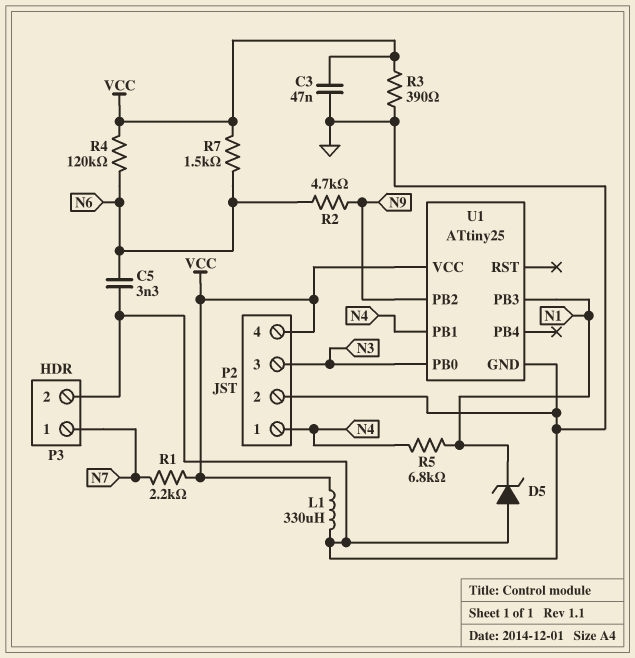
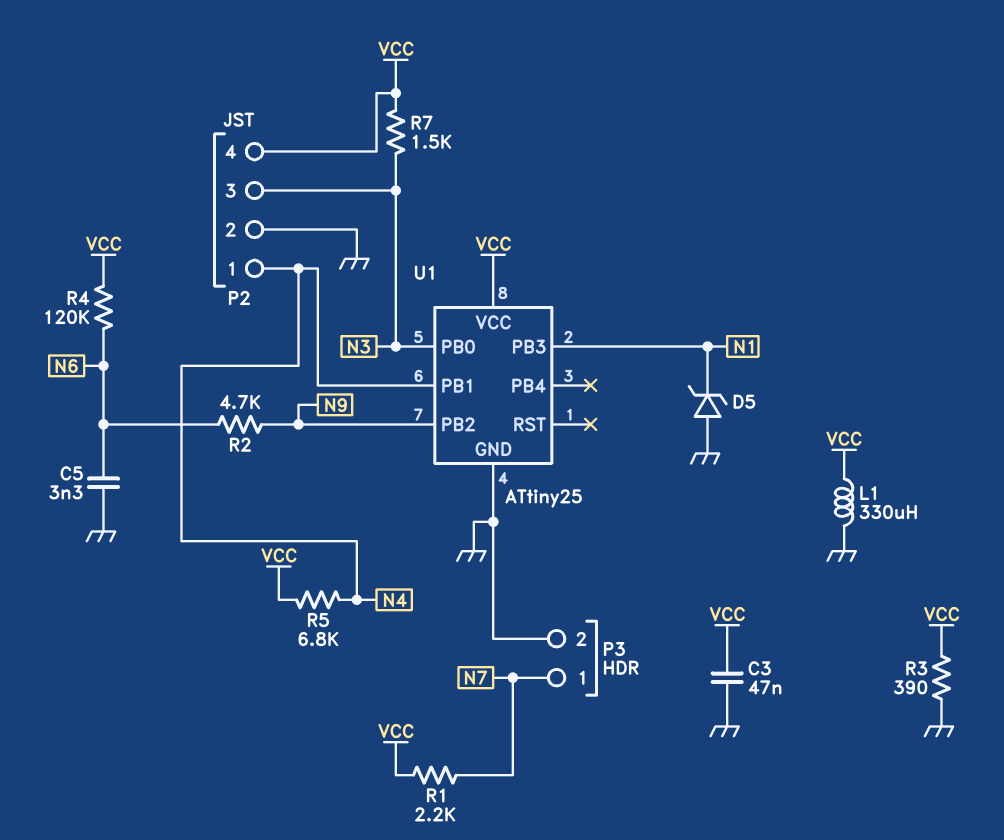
R5: 6.8k (N1, N4) -> 6.8k (N4, VCC)
R7: 1.5k (N6, VCC) -> 1.5k (N3, VCC)

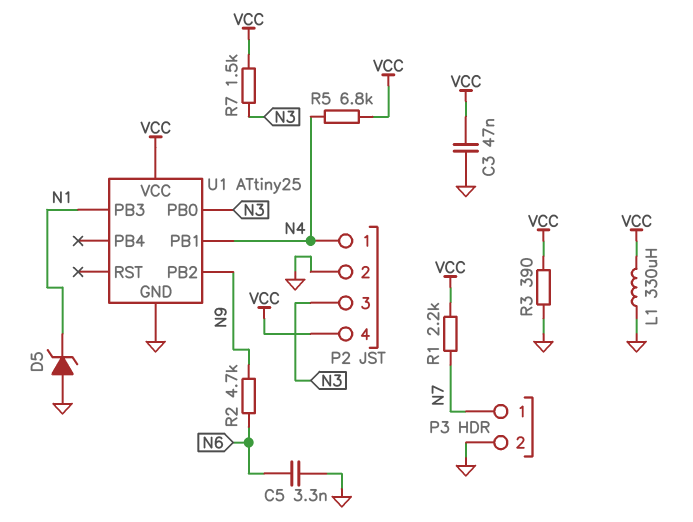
R4: 120k (N6, VCC) -> none

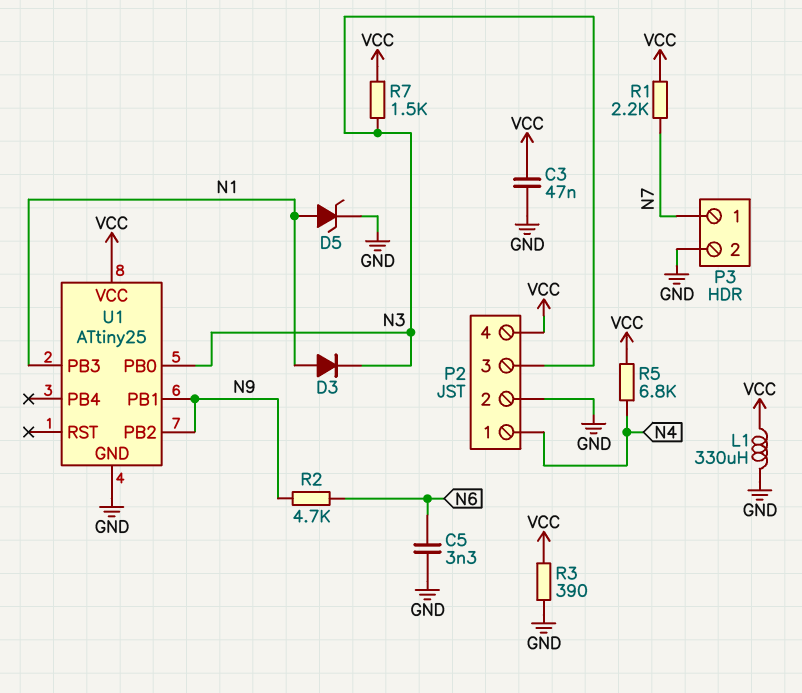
D3: none -> diode (A N1, K N3)
D5: zener (A GND, K N1) -> zener (A N1, K GND)
U1 pin PB1: N4 -> N9

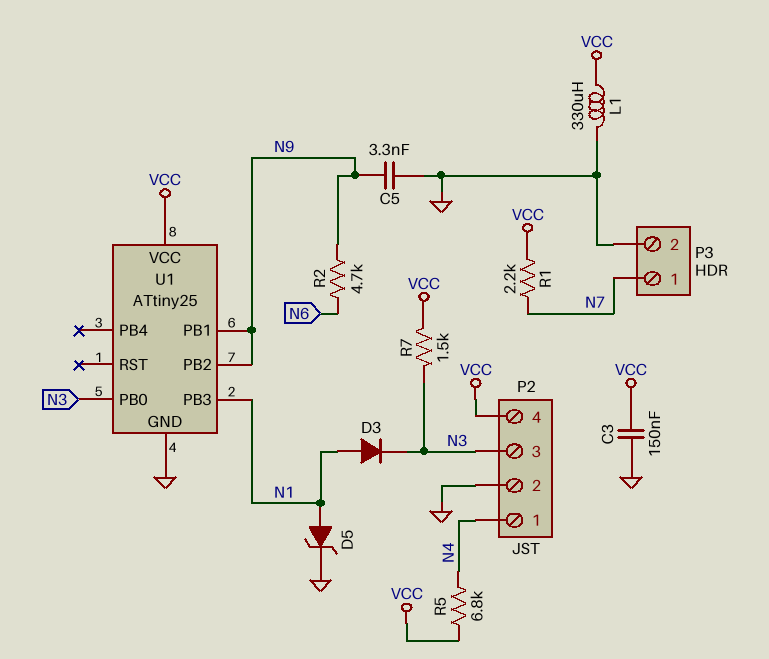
C3: 47nF (GND, VCC) -> 150nF (GND, VCC)
C5: 3.3nF (GND, N6) -> 3.3nF (GND, N9)
R3: 390 (GND, VCC) -> none

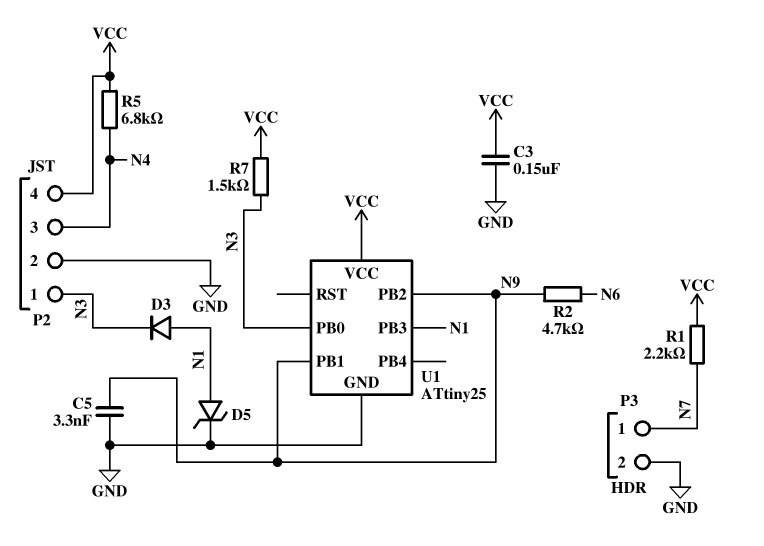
L1: 330uH (GND, VCC) -> none
P2 pin 1: N4 -> N3
P2 pin 3: N3 -> N4

